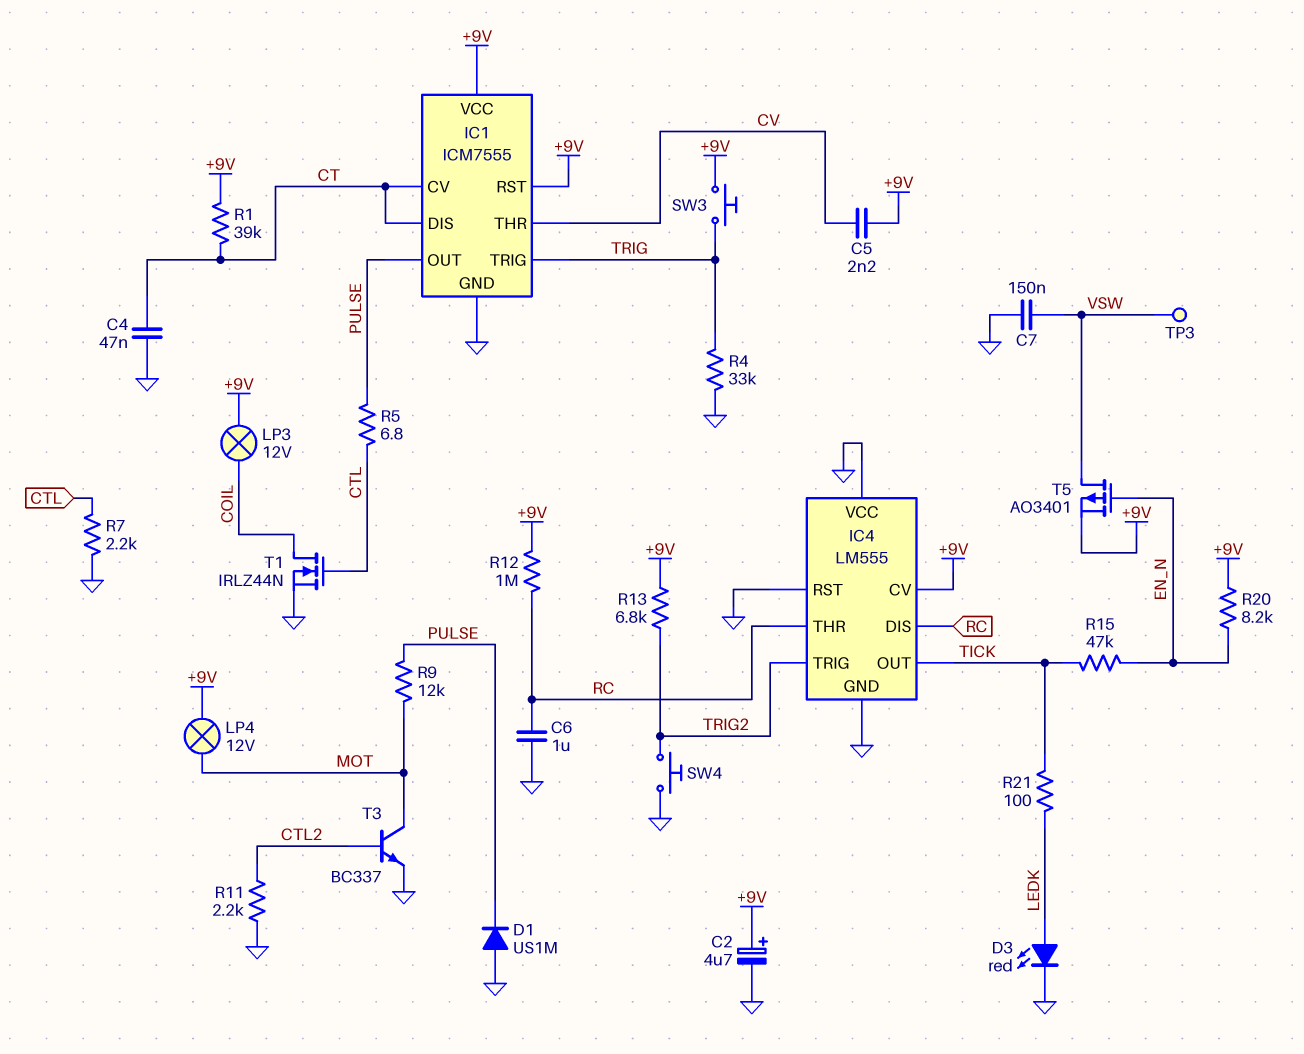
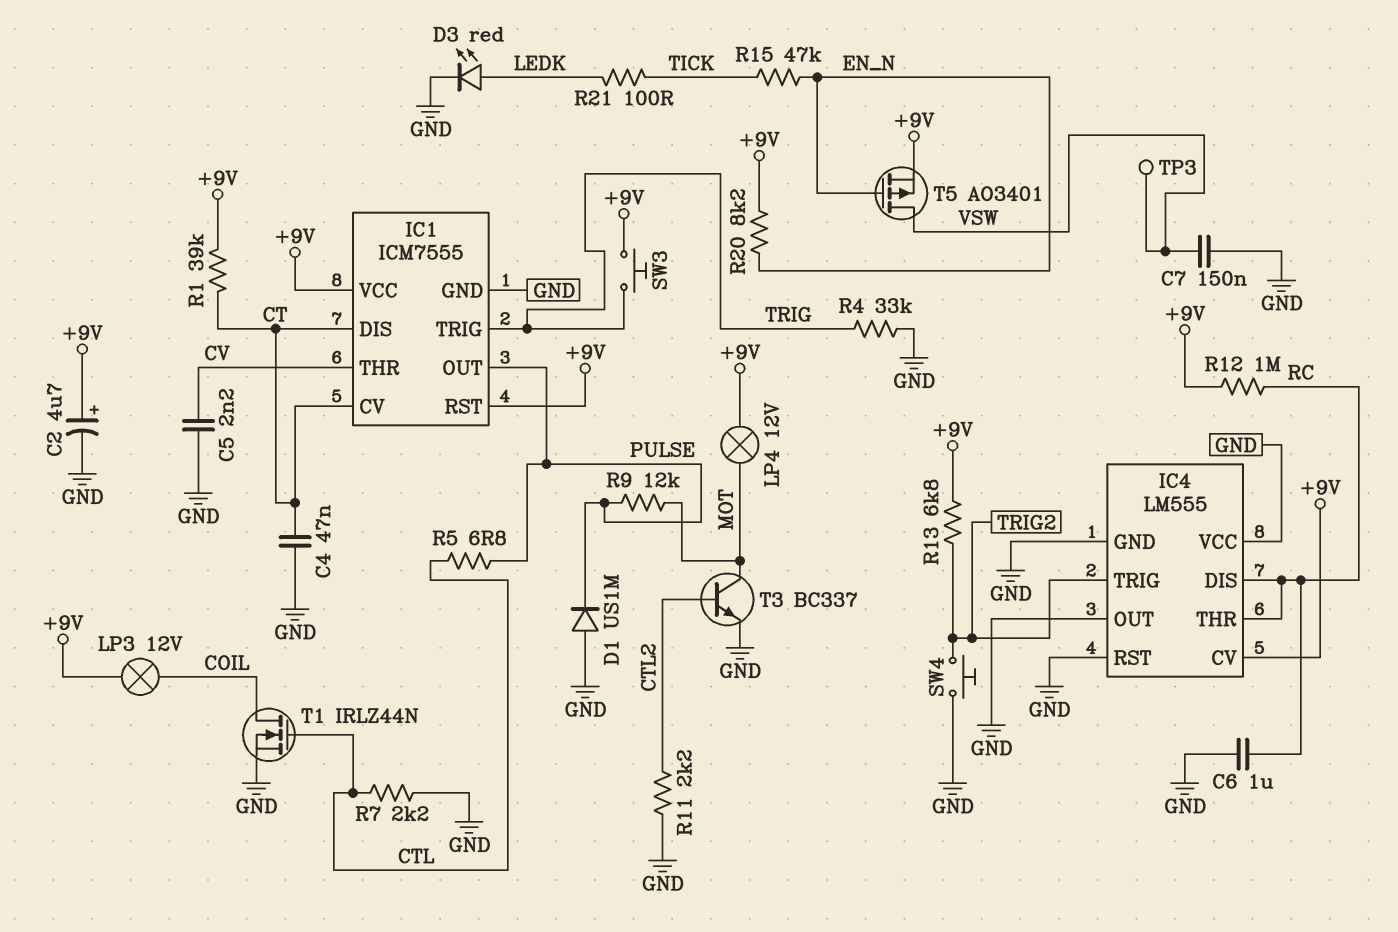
C5: 2.2nF (+9V, CV) -> 2.2nF (CV, GND)
IC4 pin OUT: TICK -> GND

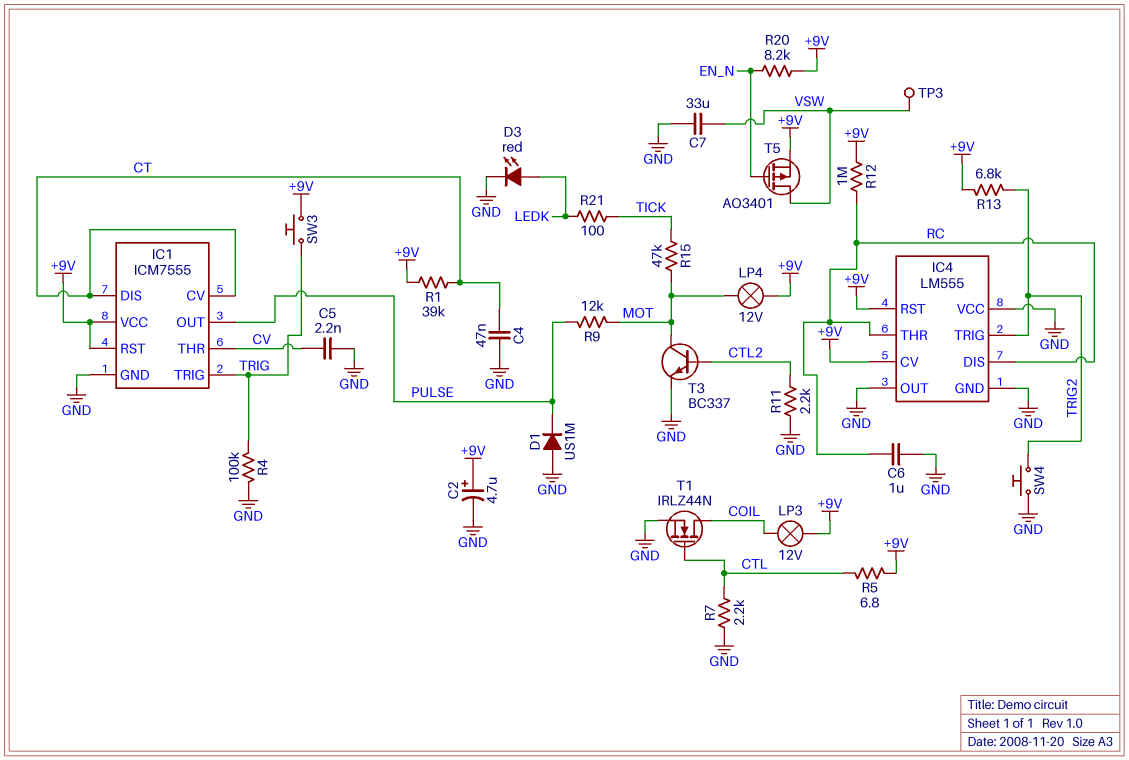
C7: 150nF (GND, VSW) -> 33uF (GND, VSW)
IC4 pin RST: GND -> +9V
R4: 33k (GND, TRIG) -> 100k (GND, TRIG)
R5: 6.8 (CTL, PULSE) -> 6.8 (+9V, CTL)
R15: 47k (EN_N, TICK) -> 47k (MOT, TICK)

